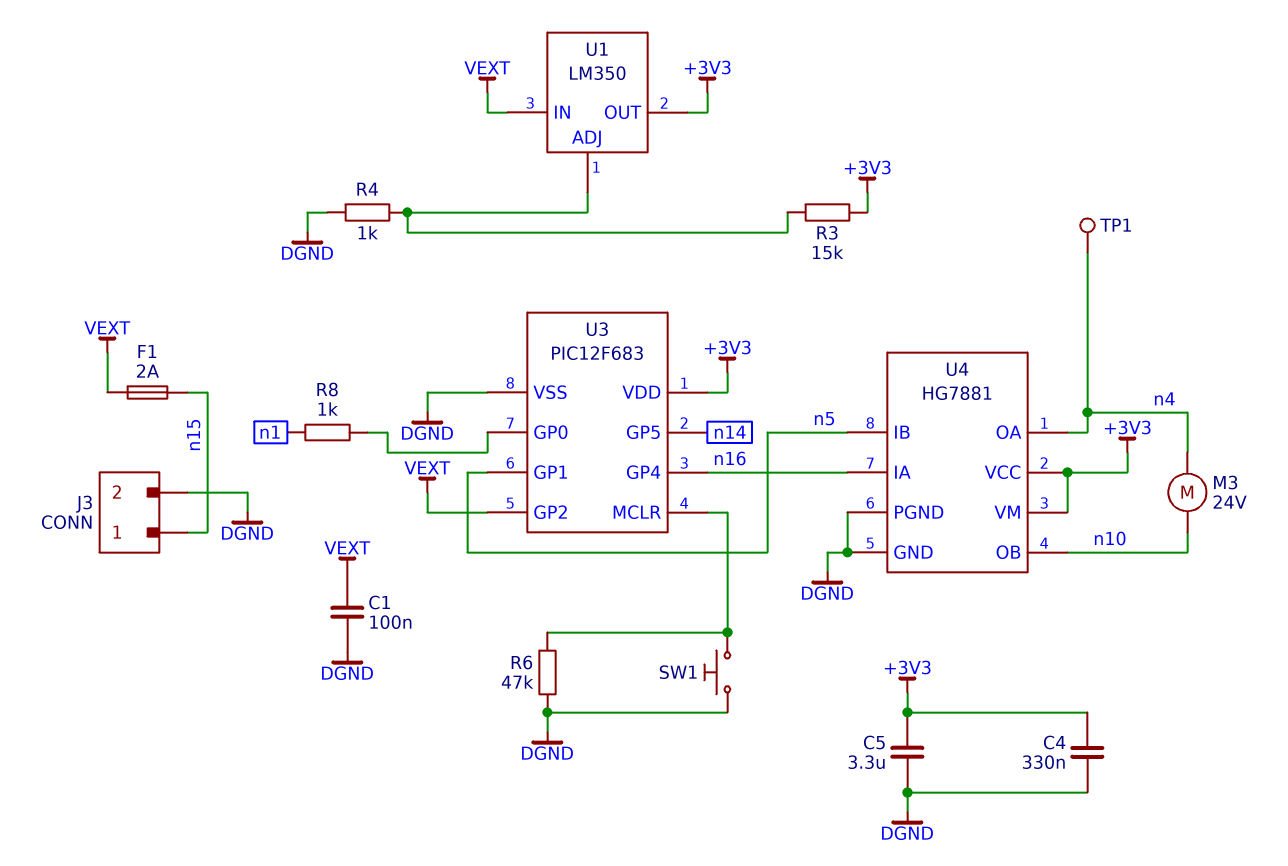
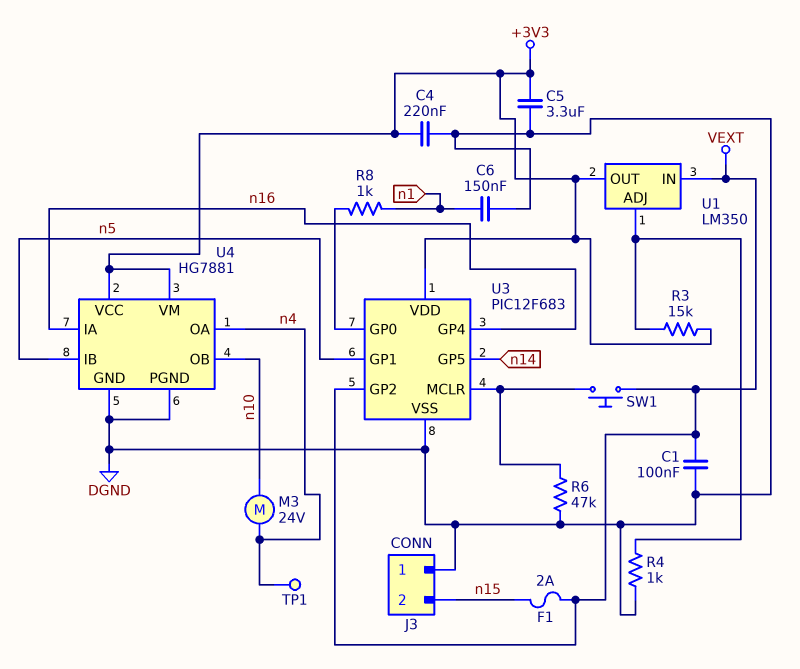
C4: 330nF (+3V3, DGND) -> 220nF (+3V3, DGND)
C6: none -> 150nF (DGND, n1)
J3 pin 1: n15 -> DGND
J3 pin 2: DGND -> n15
SW1: button (DGND, U3/MCLR) -> button (U3/MCLR, VEXT)

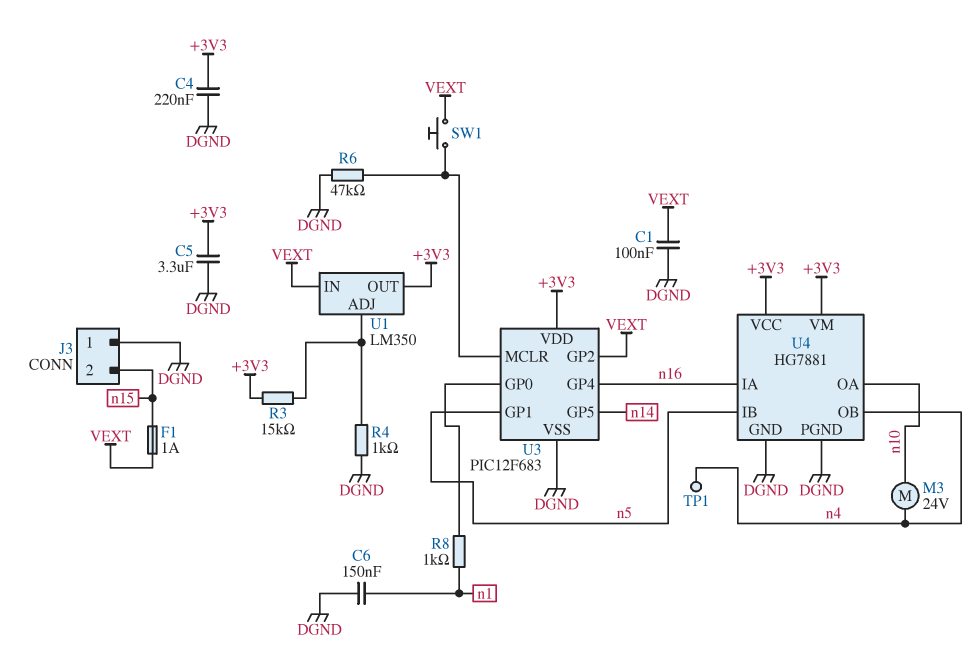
F1: 2A (VEXT, n15) -> 1A (VEXT, n15)
U4 pin OA: n4 -> n10
U4 pin OB: n10 -> n4

